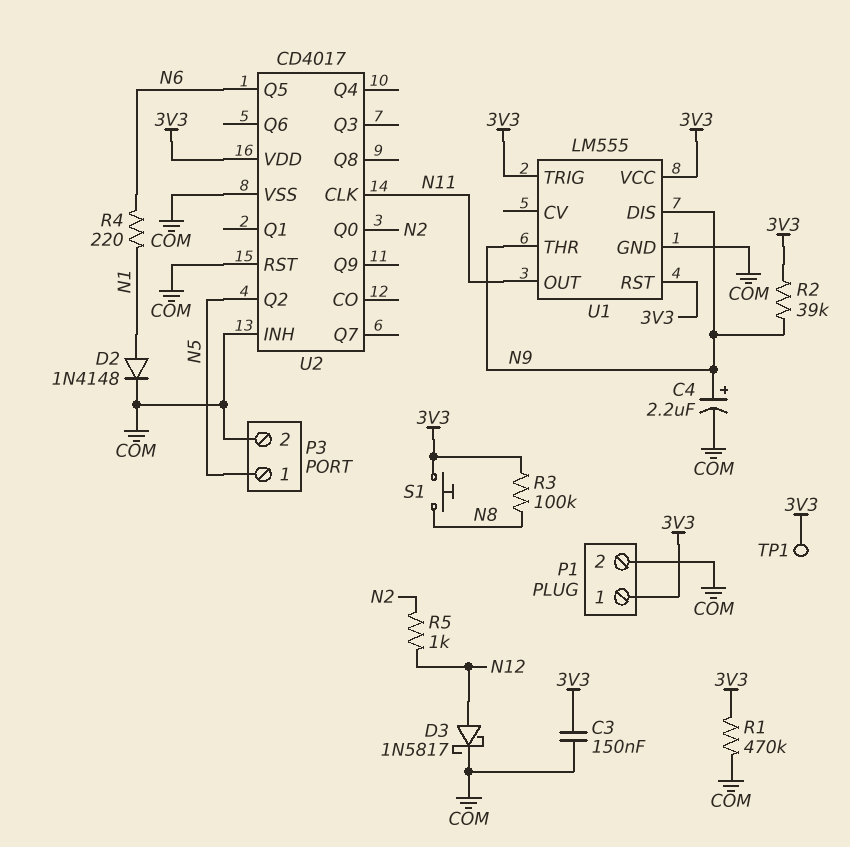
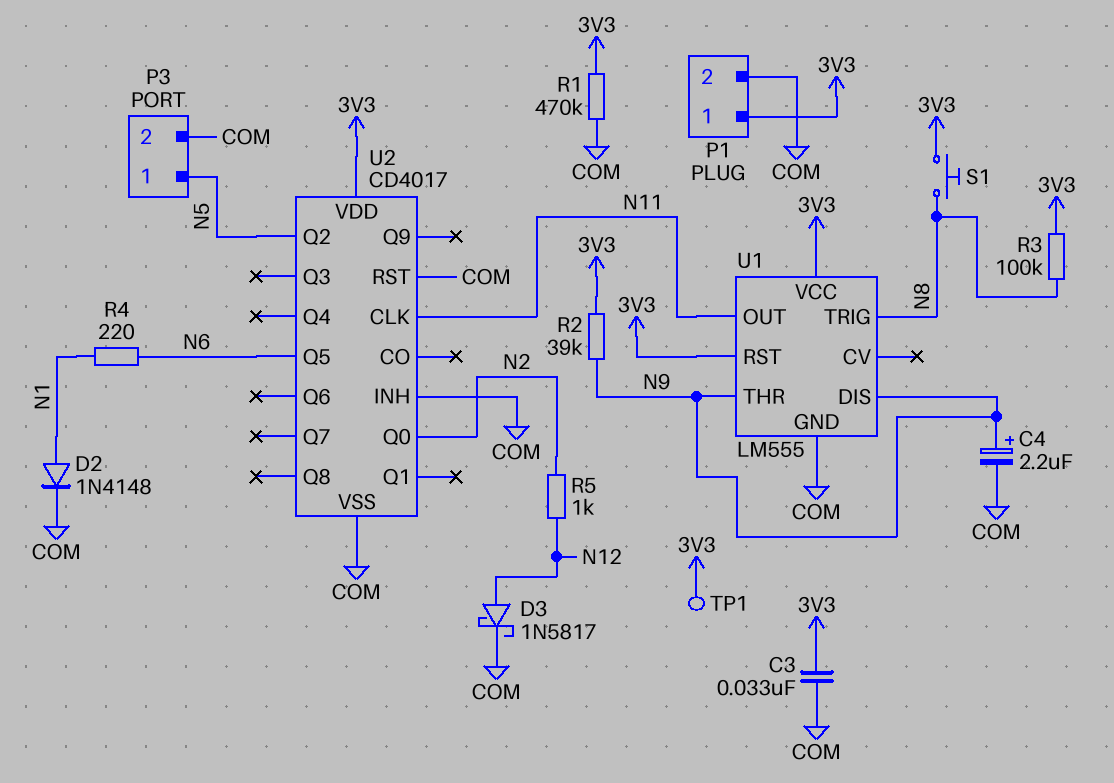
C3: 150nF (3V3, COM) -> 33nF (3V3, COM)
U1 pin TRIG: 3V3 -> N8

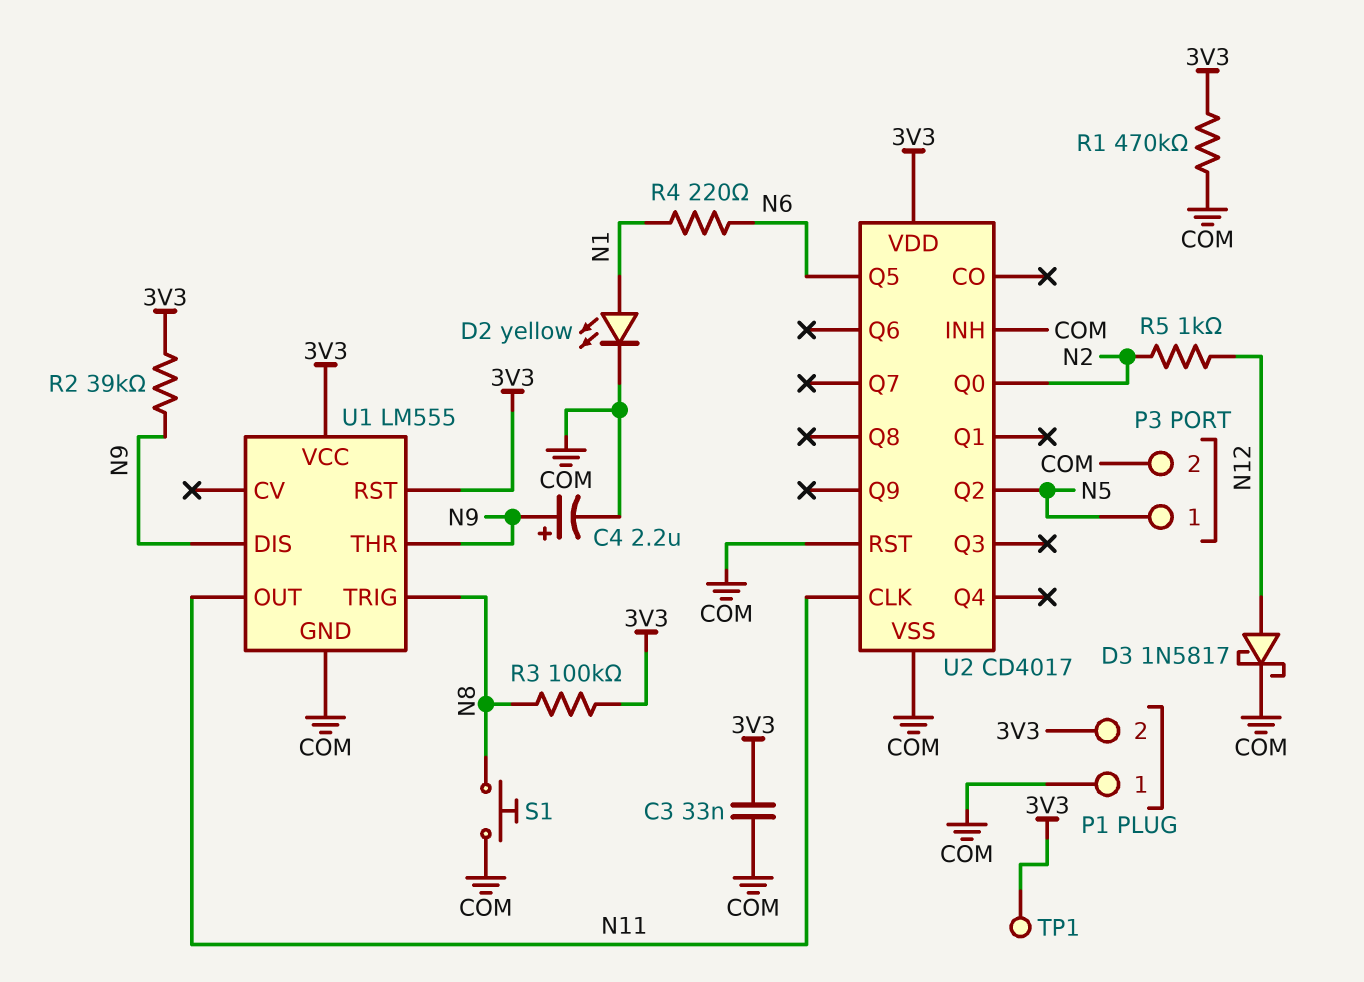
D2: diode 1N4148 (A N1, K COM) -> LED yellow (A N1, K COM)
P1 pin 1: 3V3 -> COM
P1 pin 2: COM -> 3V3
S1: button (3V3, N8) -> button (COM, N8)

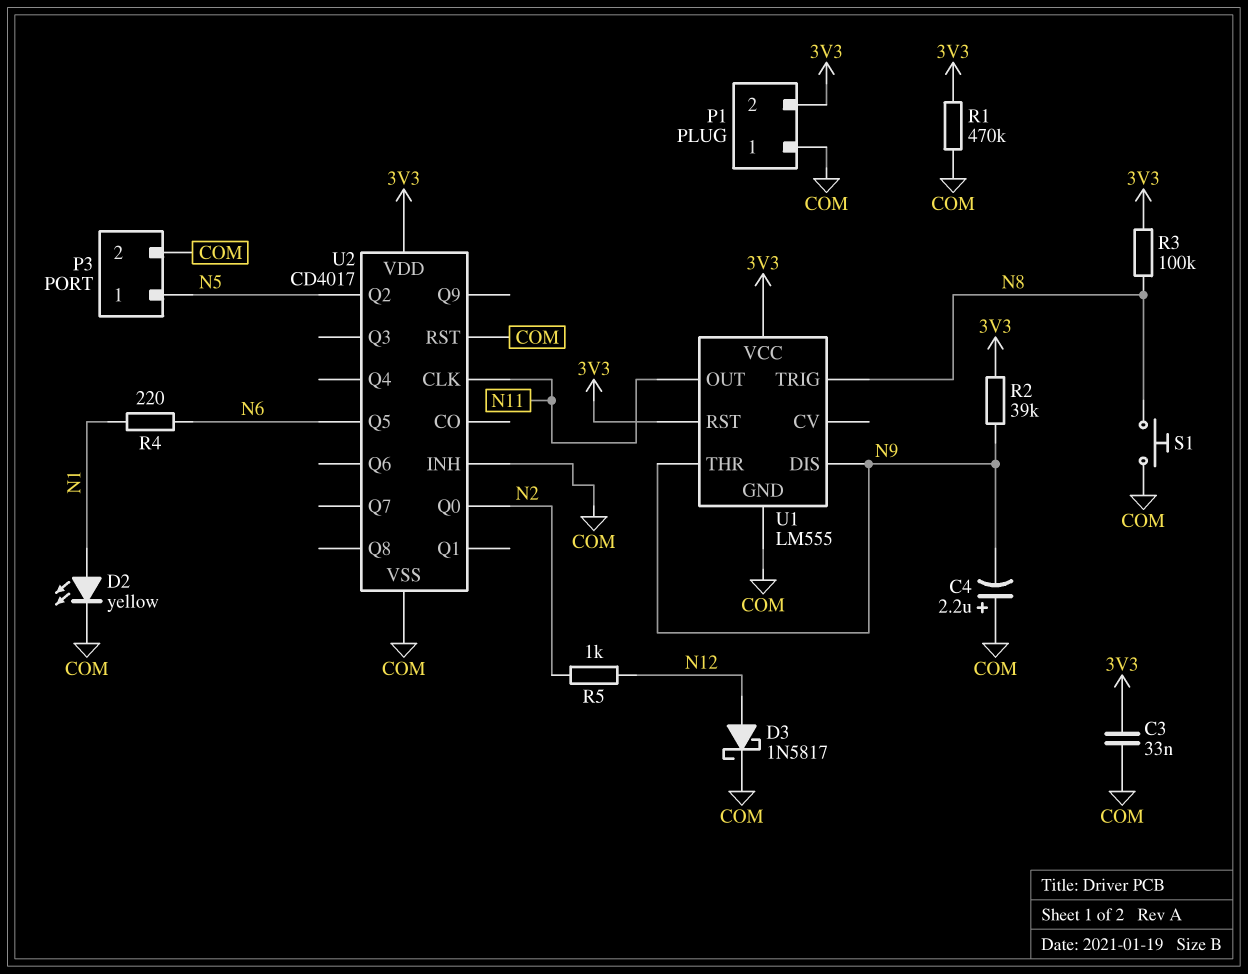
C4: 2.2uF (plus N9, minus COM) -> 2.2uF (plus COM, minus N9)
TP1: test point (3V3) -> none

